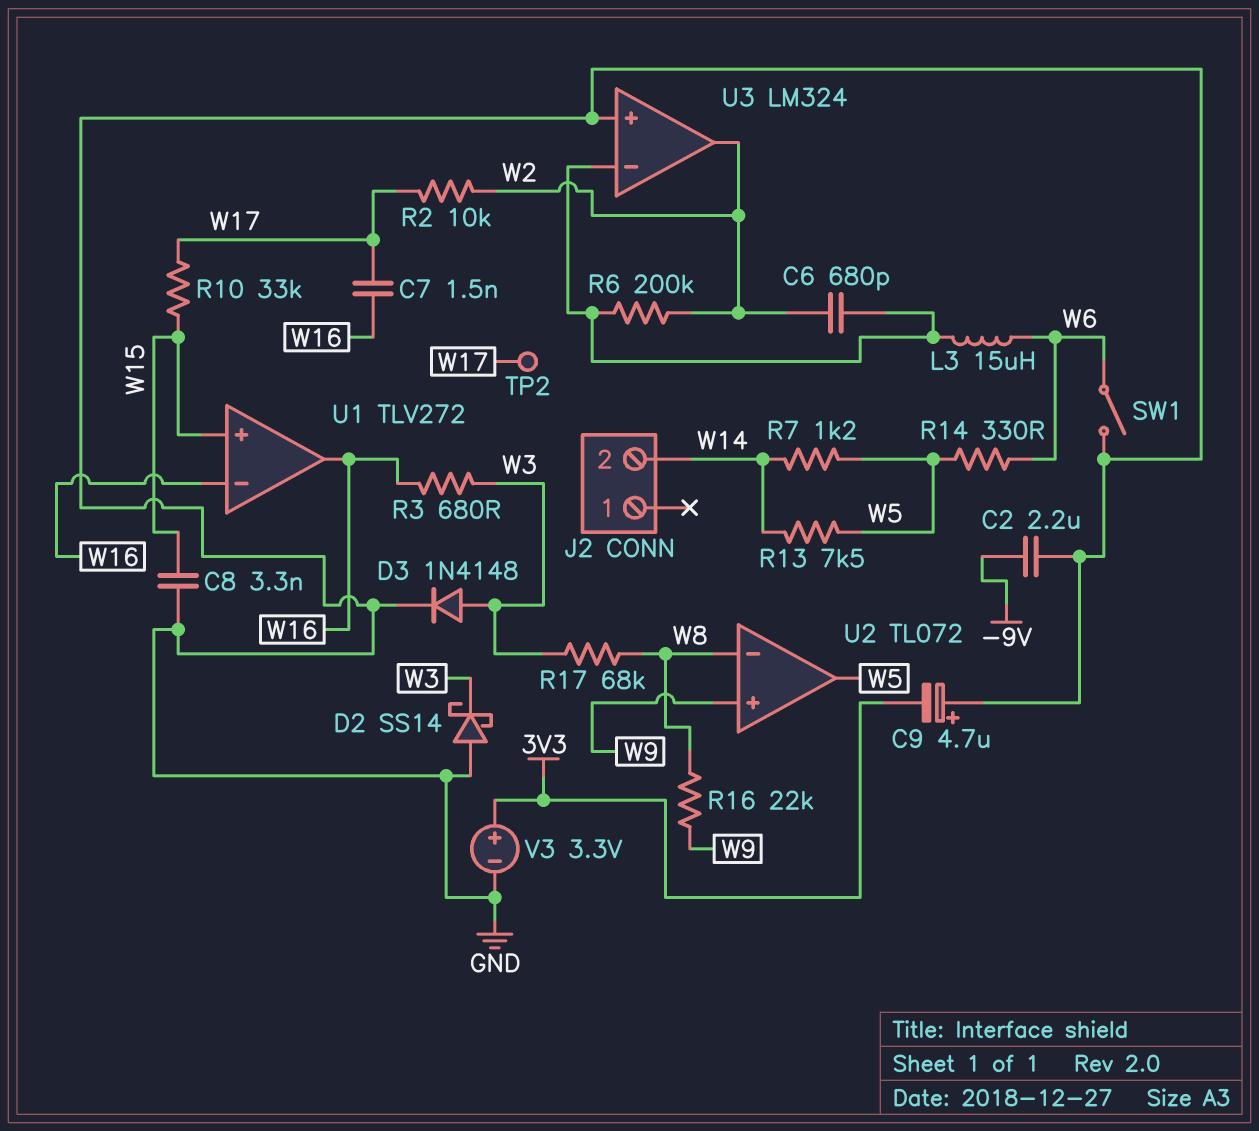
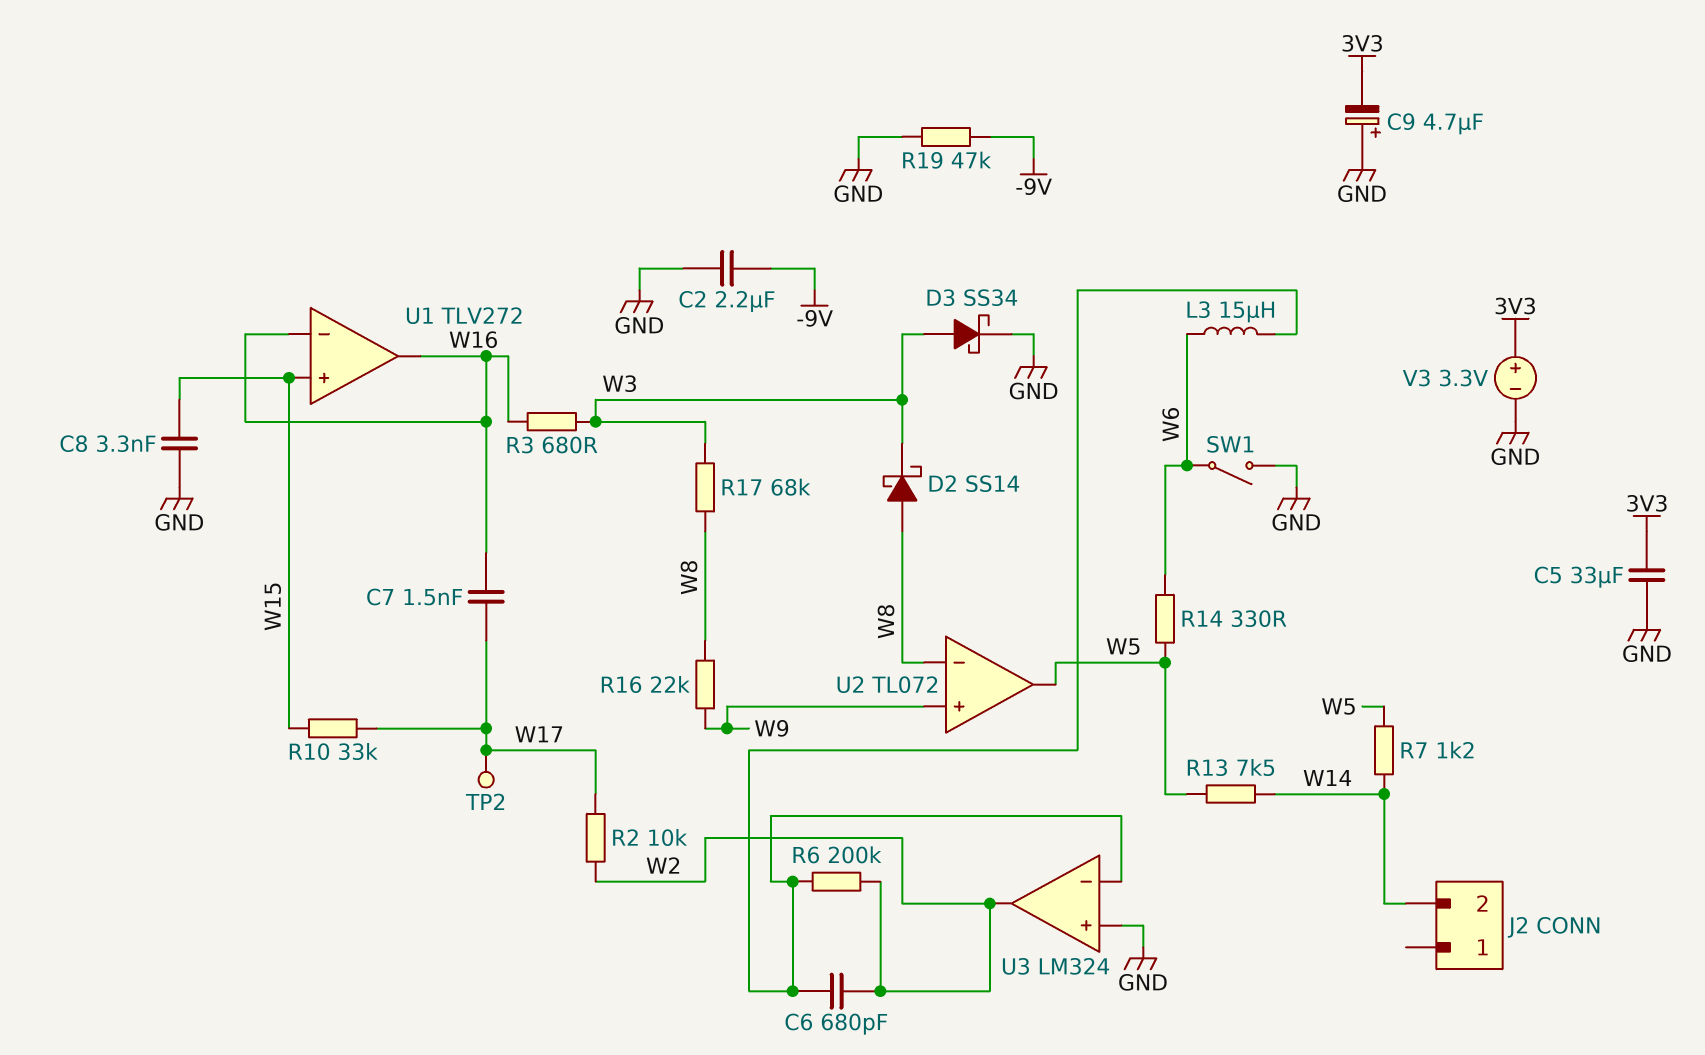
C5: none -> 33uF (3V3, GND)
D2: schottky SS14 (A GND, K W3) -> schottky SS14 (A W8, K W3)
D3: diode 1N4148 (A W3, K GND) -> schottky SS34 (A W3, K GND)
R19: none -> 47k (-9V, GND)

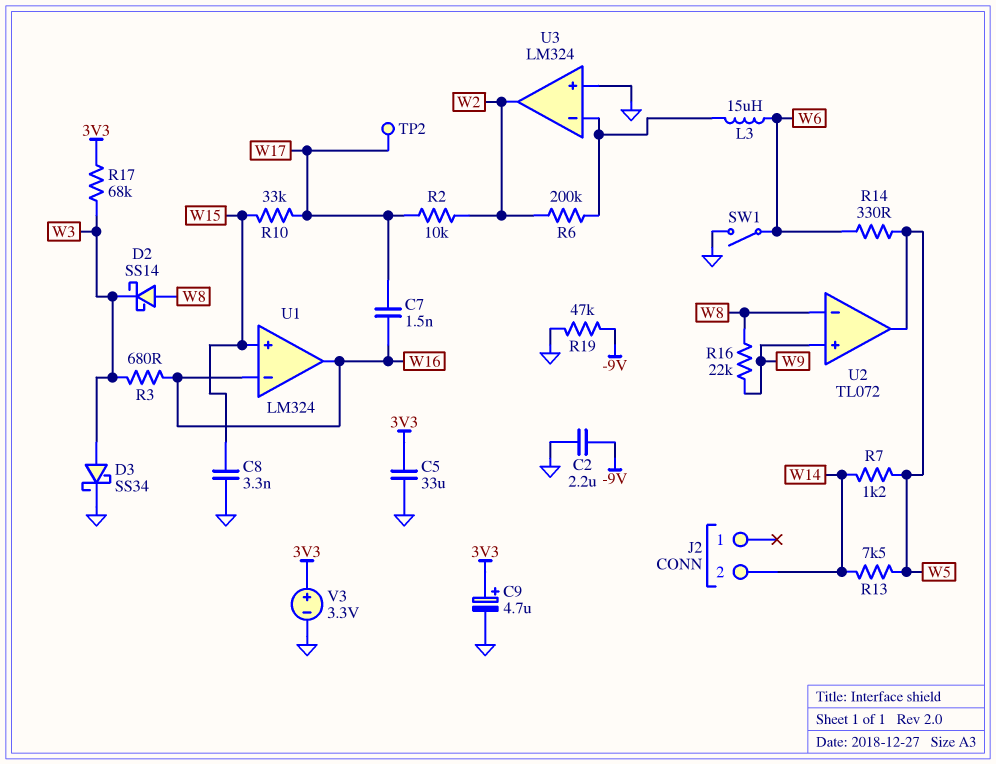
C6: 680pF (U3/in-, W2) -> none
C9: 4.7uF (plus GND, minus 3V3) -> 4.7uF (plus 3V3, minus GND)
R17: 68k (W3, W8) -> 68k (3V3, W3)
U1: TLV272 -> LM324

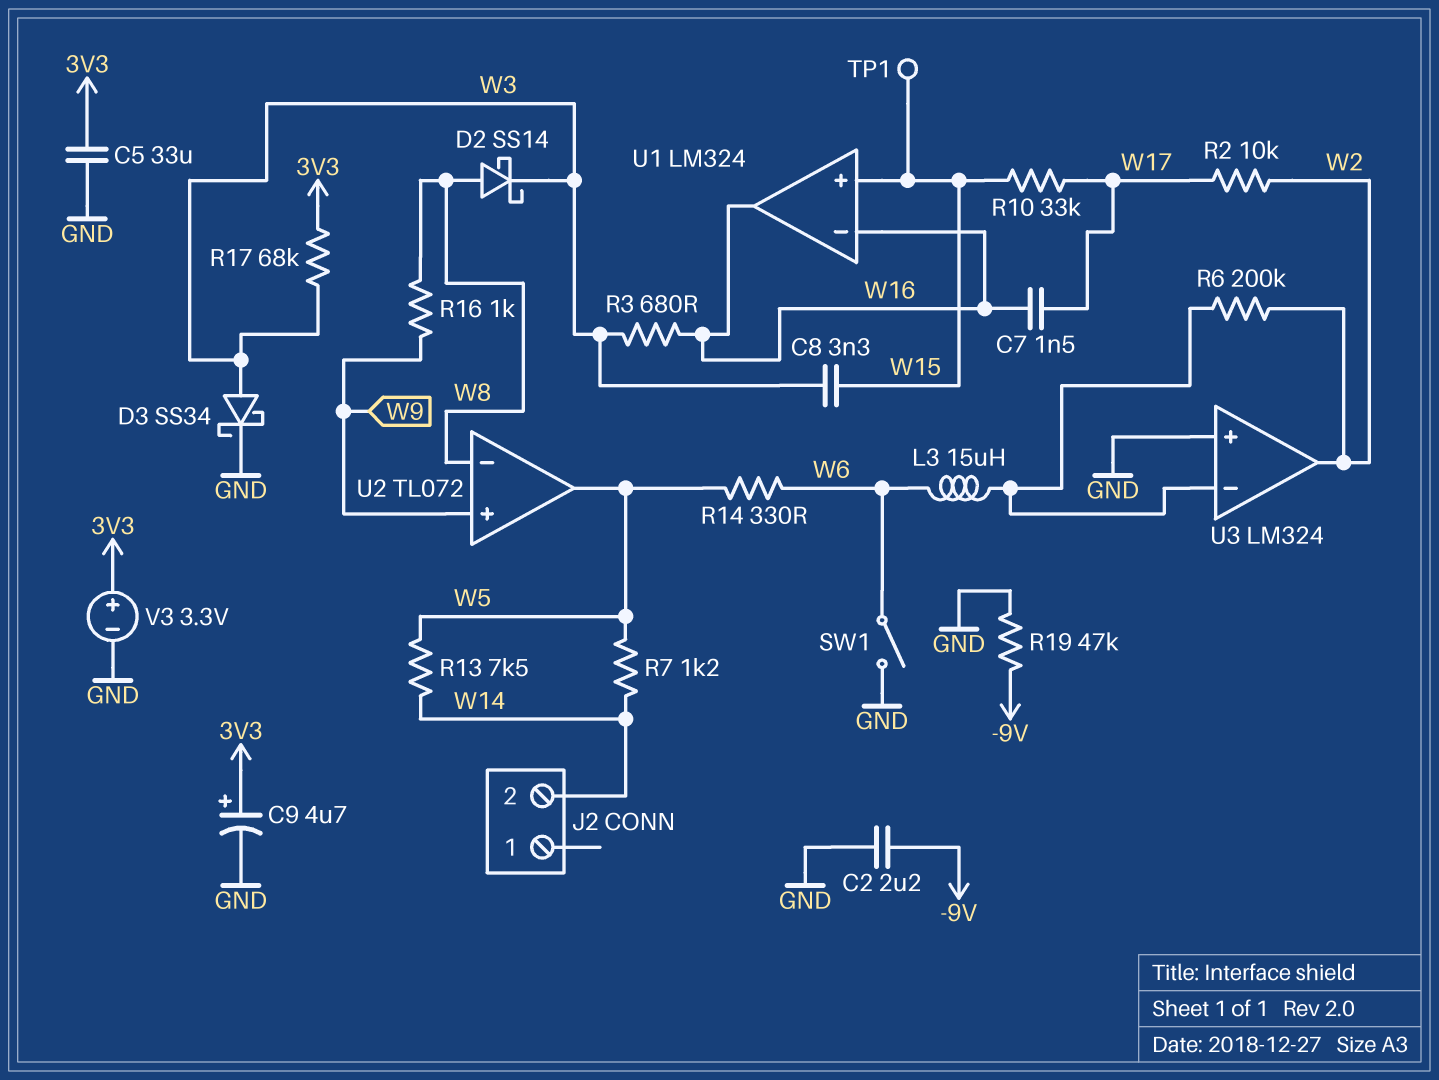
C8: 3.3nF (GND, W15) -> 3.3nF (W3, W15)
R16: 22k (W8, W9) -> 1k (W8, W9)
TP1: none -> test point (W15)
TP2: test point (W17) -> none

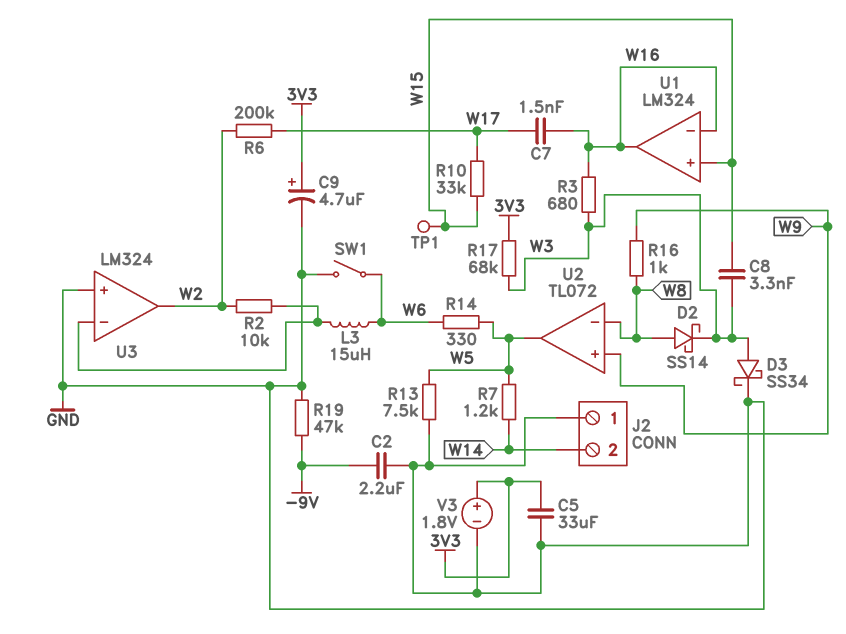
J2 pin 1: none -> GND
R2: 10k (W2, W17) -> 10k (U3/in-, W2)
R6: 200k (U3/in-, W2) -> 200k (W2, W17)
R13: 7.5k (W5, W14) -> 7.5k (GND, W5)
V3: 3.3V (plus 3V3, minus GND) -> 1.8V (plus 3V3, minus GND)

